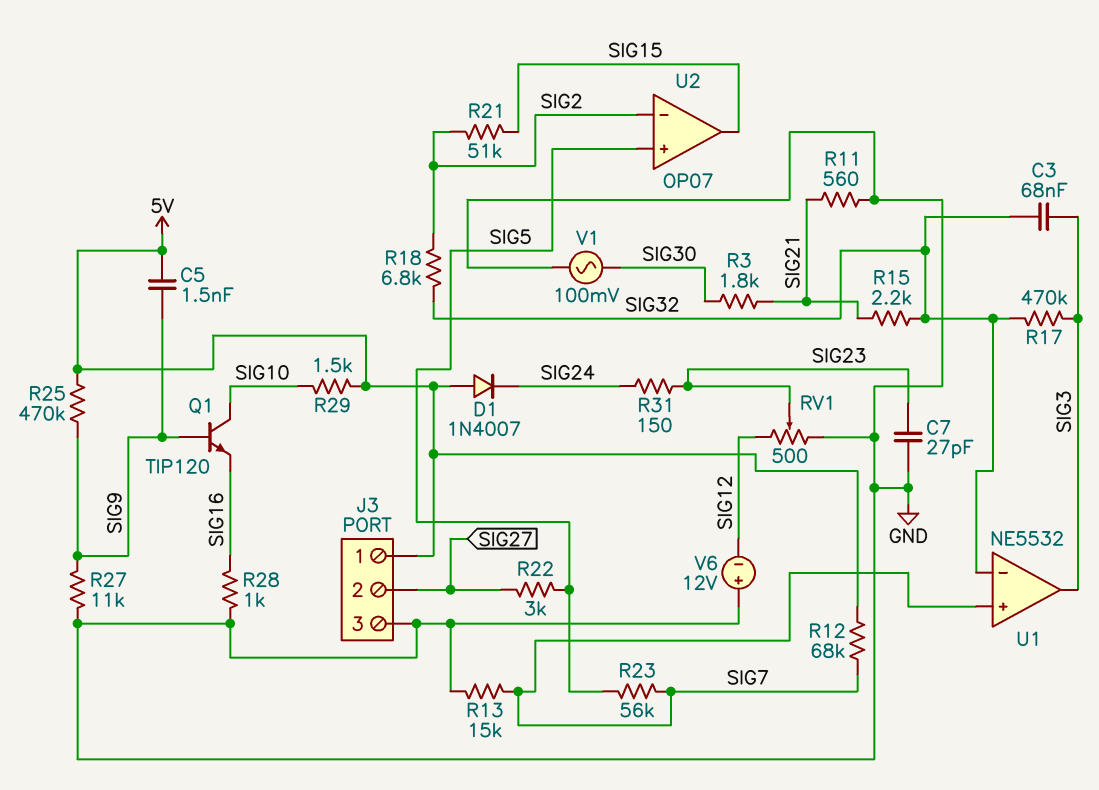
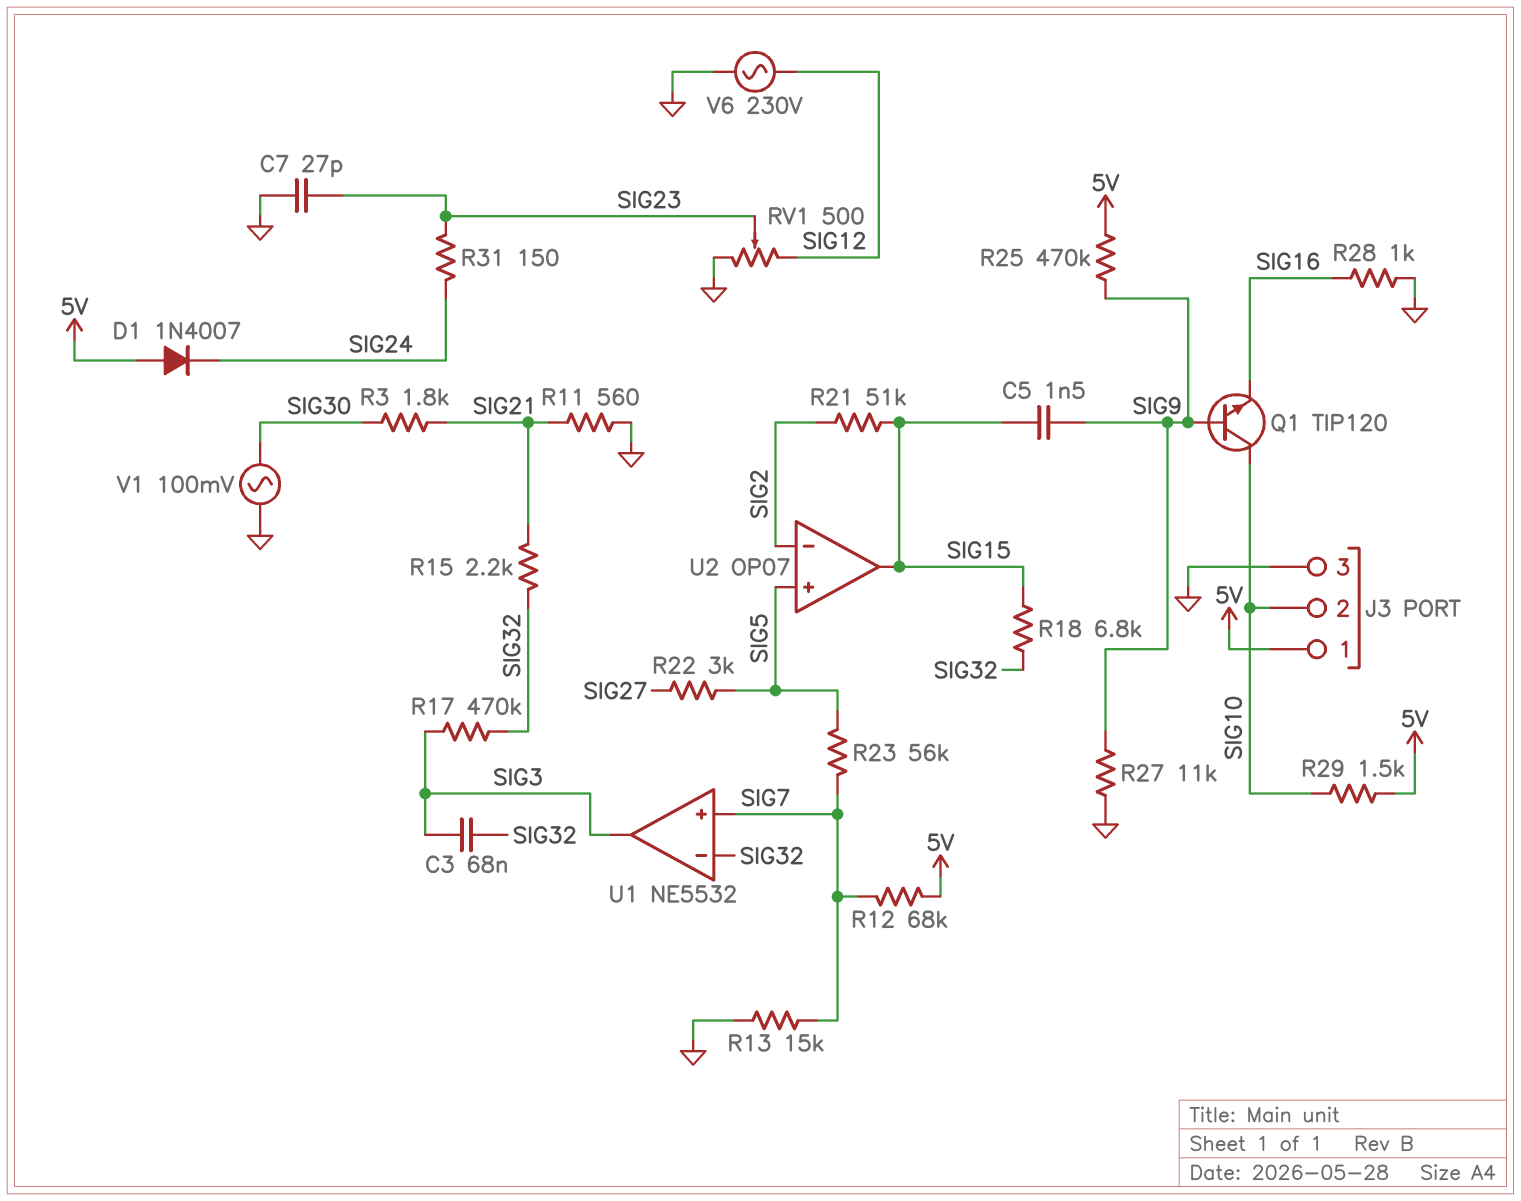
C5: 1.5nF (5V, SIG9) -> 1.5nF (SIG9, SIG15)
J3 pin 2: SIG27 -> SIG10
R18: 6.8k (SIG2, SIG32) -> 6.8k (SIG15, SIG32)
V6: 12V (plus GND, minus SIG12) -> AC 230V (GND, SIG12)

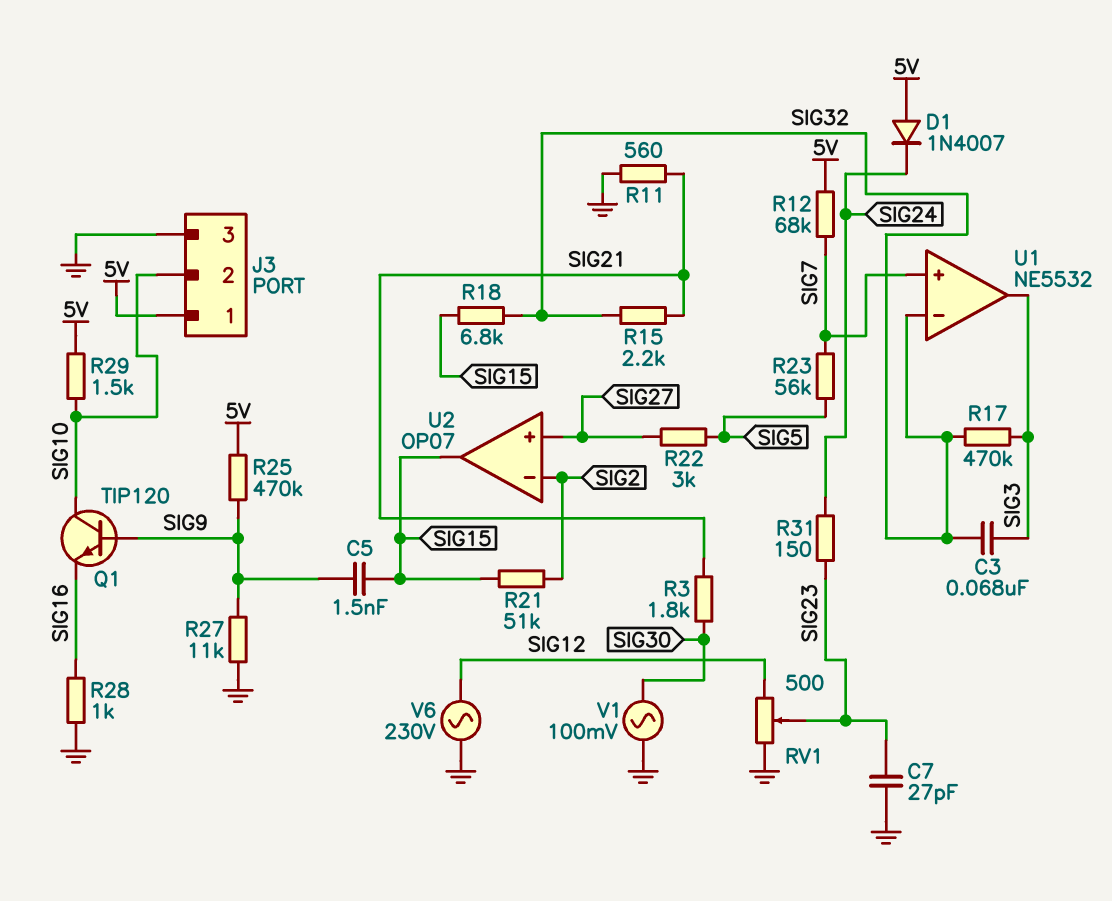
R13: 15k (GND, SIG7) -> none
U2 pin in+: SIG5 -> SIG27

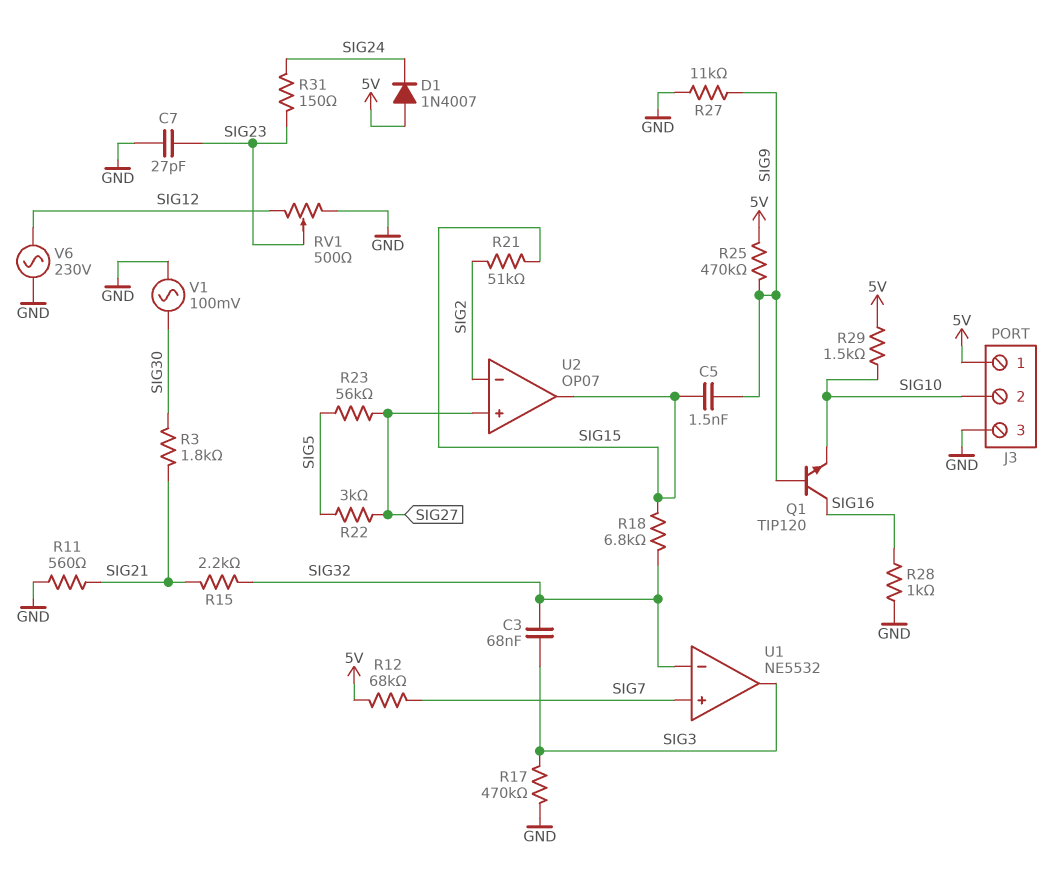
Q1: NPN TIP120 (B SIG9, C SIG10, E SIG16) -> NPN TIP120 (B SIG9, C SIG16, E SIG10)
R17: 470k (SIG3, SIG32) -> 470k (GND, SIG3)
R23: 56k (SIG5, SIG7) -> 56k (SIG5, SIG27)

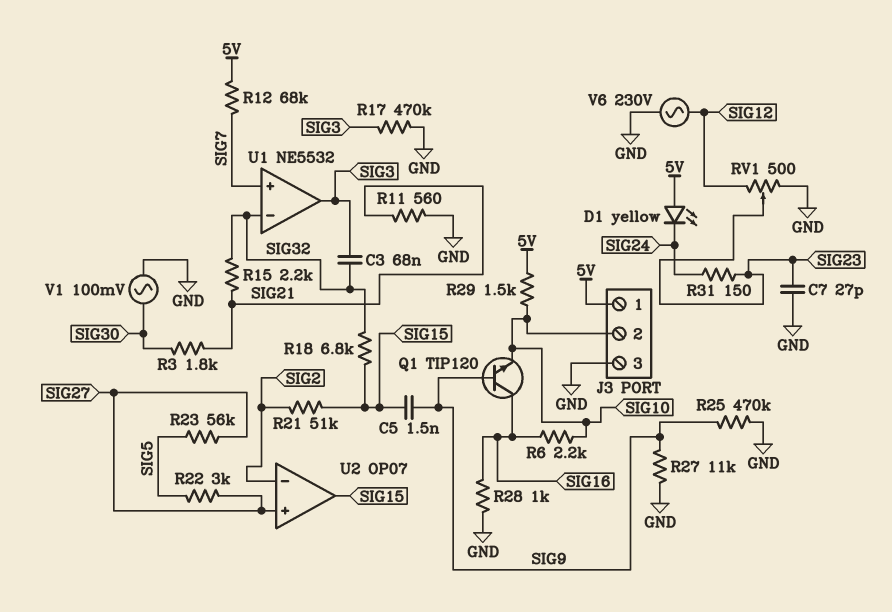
D1: diode 1N4007 (A 5V, K SIG24) -> LED yellow (A 5V, K SIG24)
R6: none -> 2.2k (SIG10, SIG16)
R25: 470k (5V, SIG9) -> 470k (GND, SIG9)

